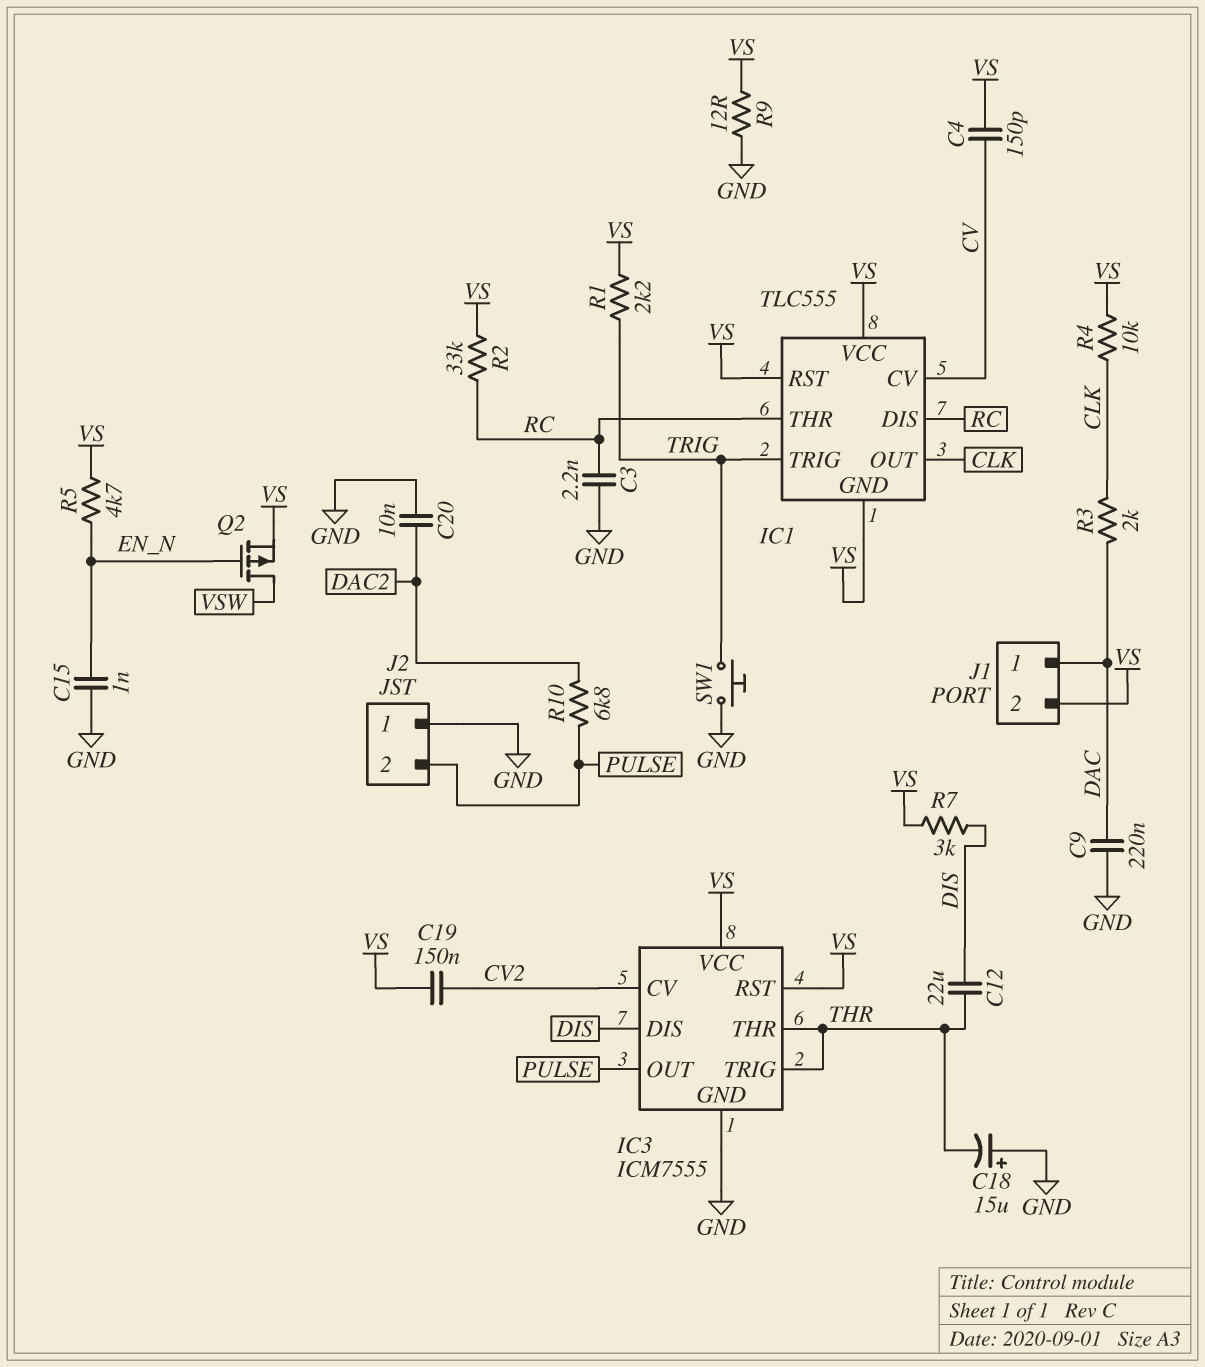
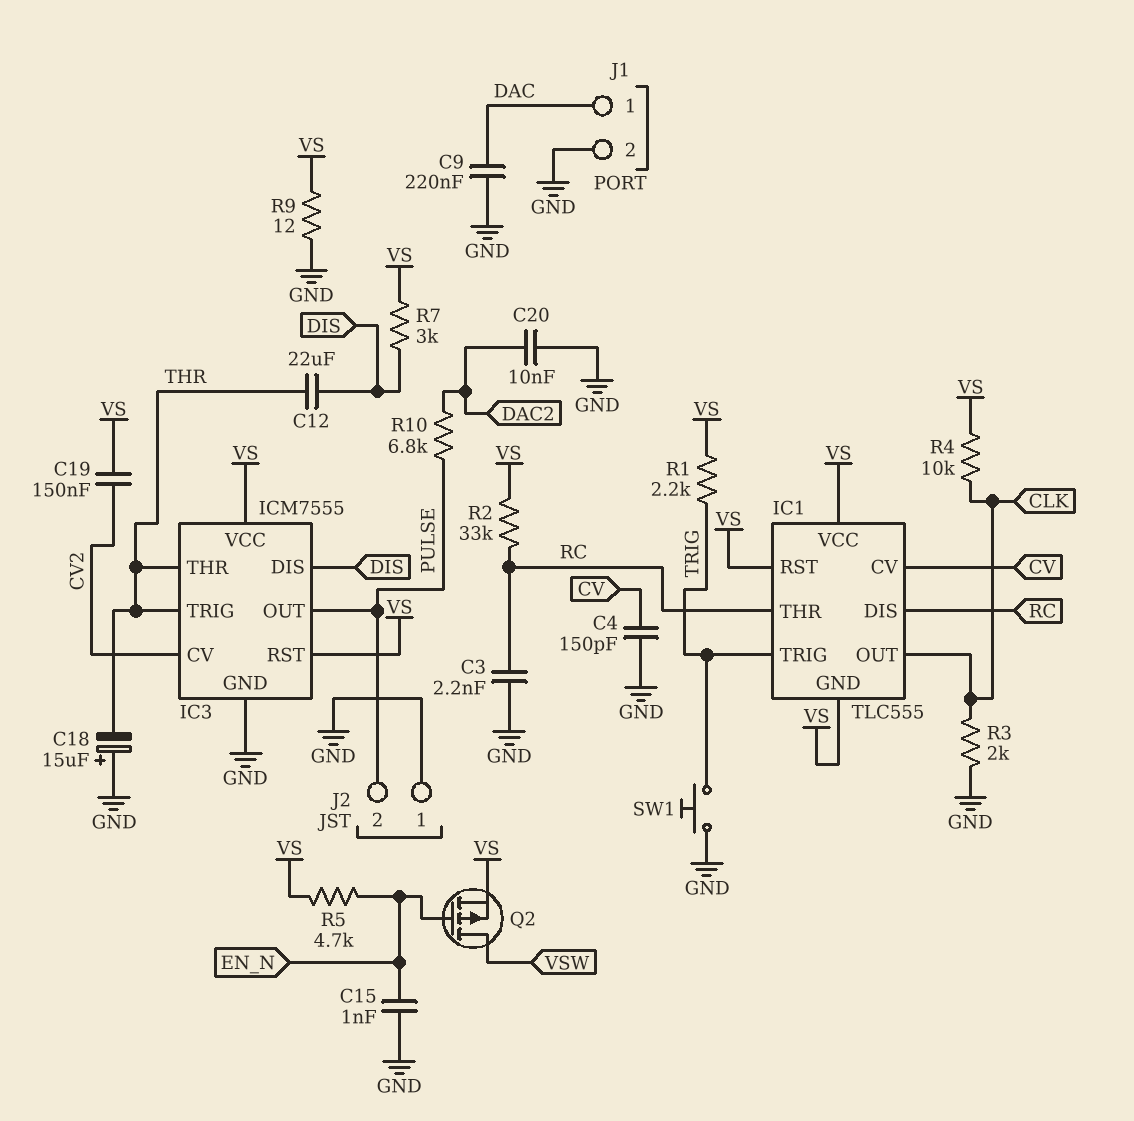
C4: 150pF (CV, VS) -> 150pF (CV, GND)
J1 pin 2: VS -> GND
R3: 2k (CLK, DAC) -> 2k (CLK, GND)

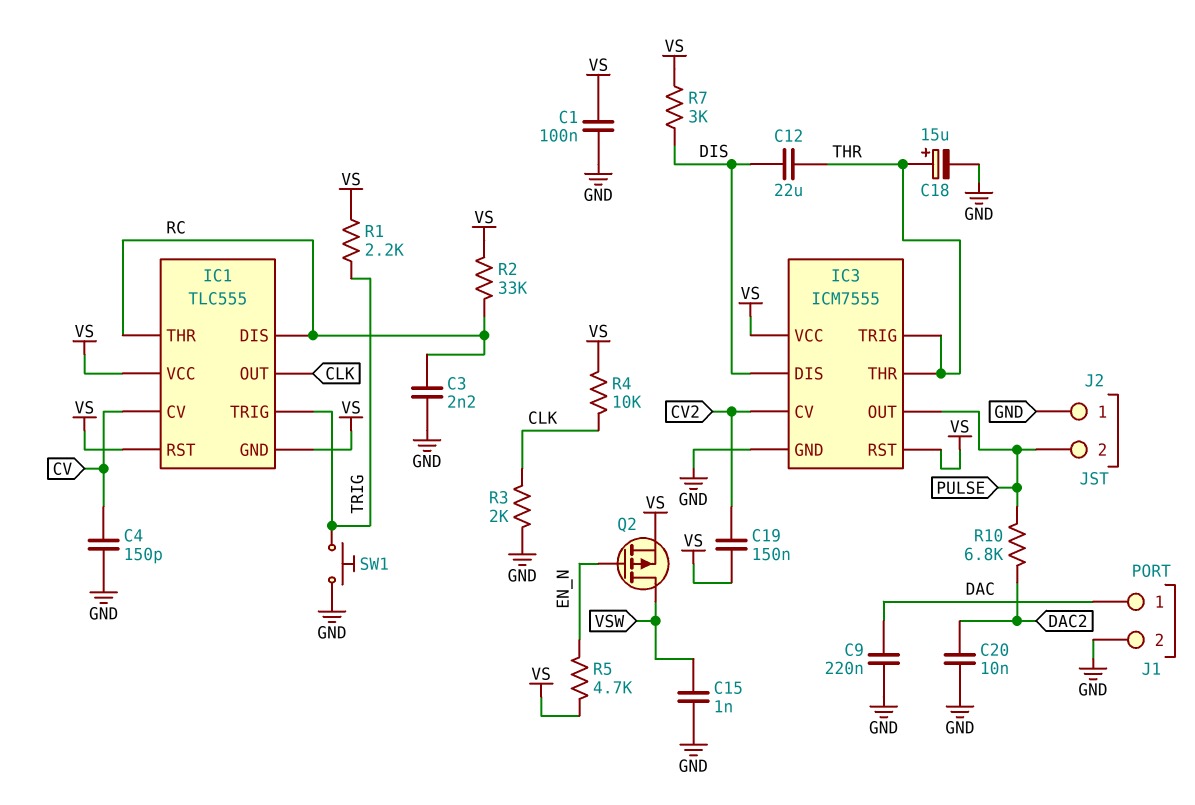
C1: none -> 100nF (GND, VS)
C15: 1nF (EN_N, GND) -> 1nF (GND, VSW)
C18: 15uF (plus GND, minus THR) -> 15uF (plus THR, minus GND)
R9: 12 (GND, VS) -> none

